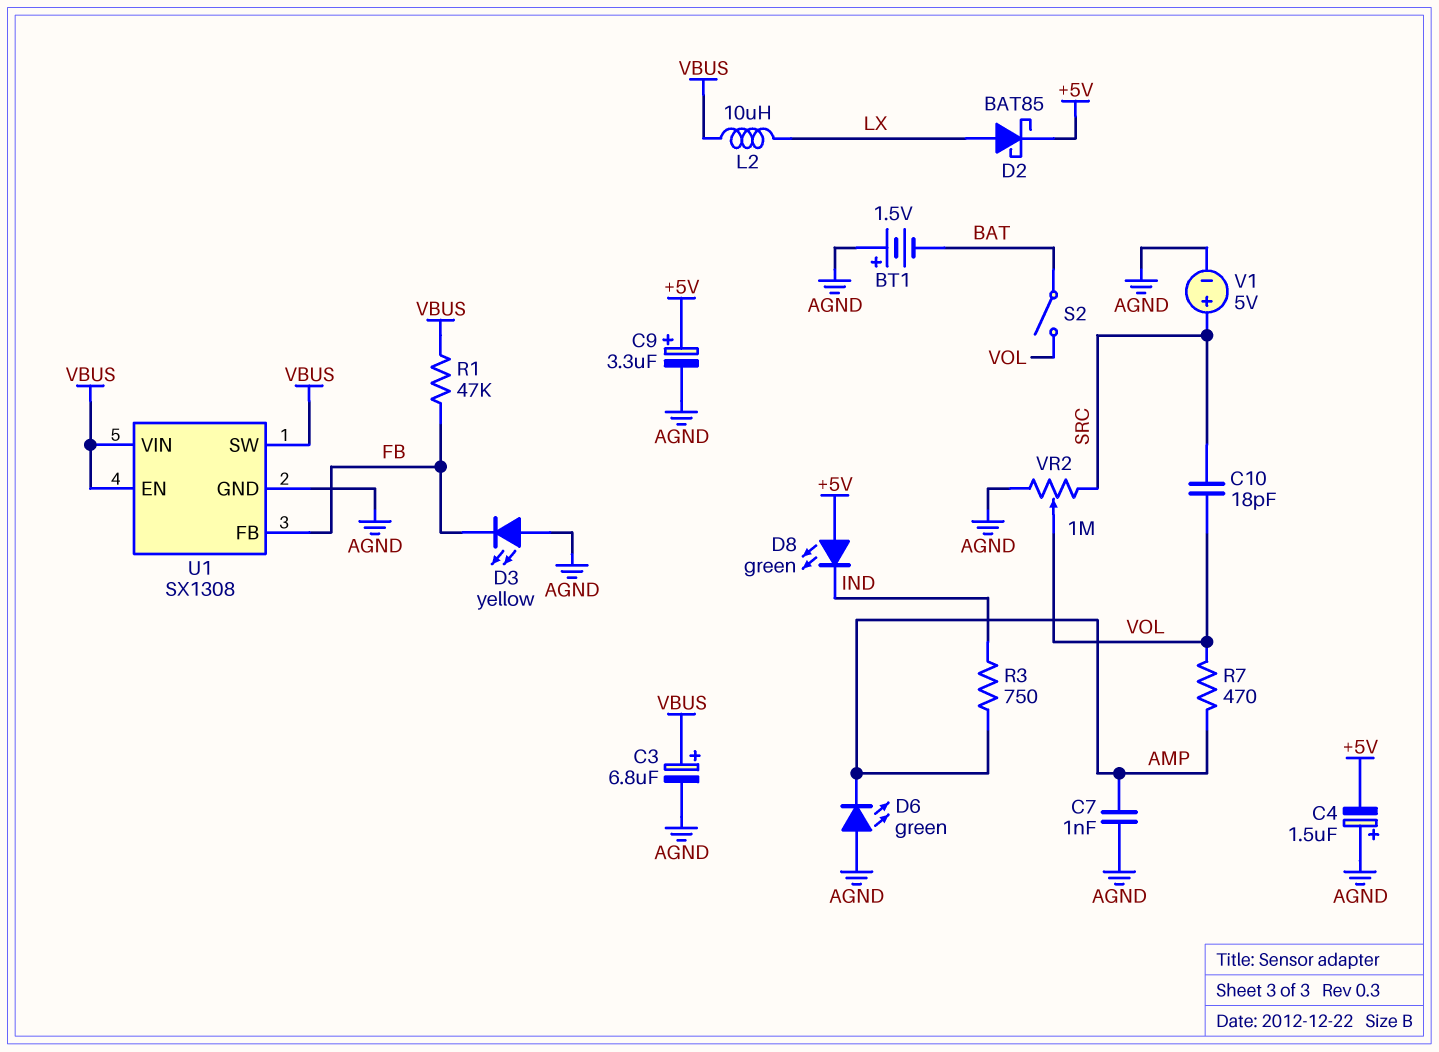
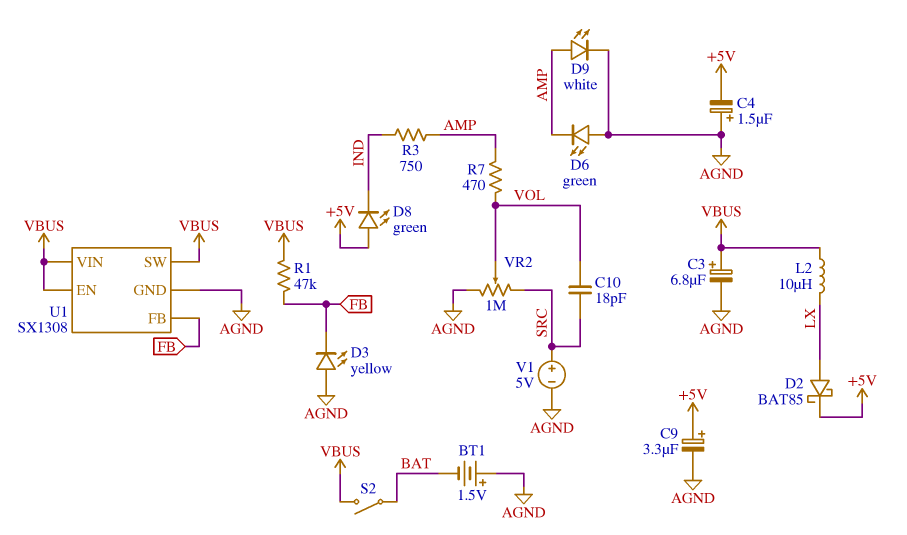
C7: 1nF (AGND, AMP) -> none
D9: none -> LED white (A AMP, K AGND)
S2: switch (BAT, VOL) -> switch (BAT, VBUS)

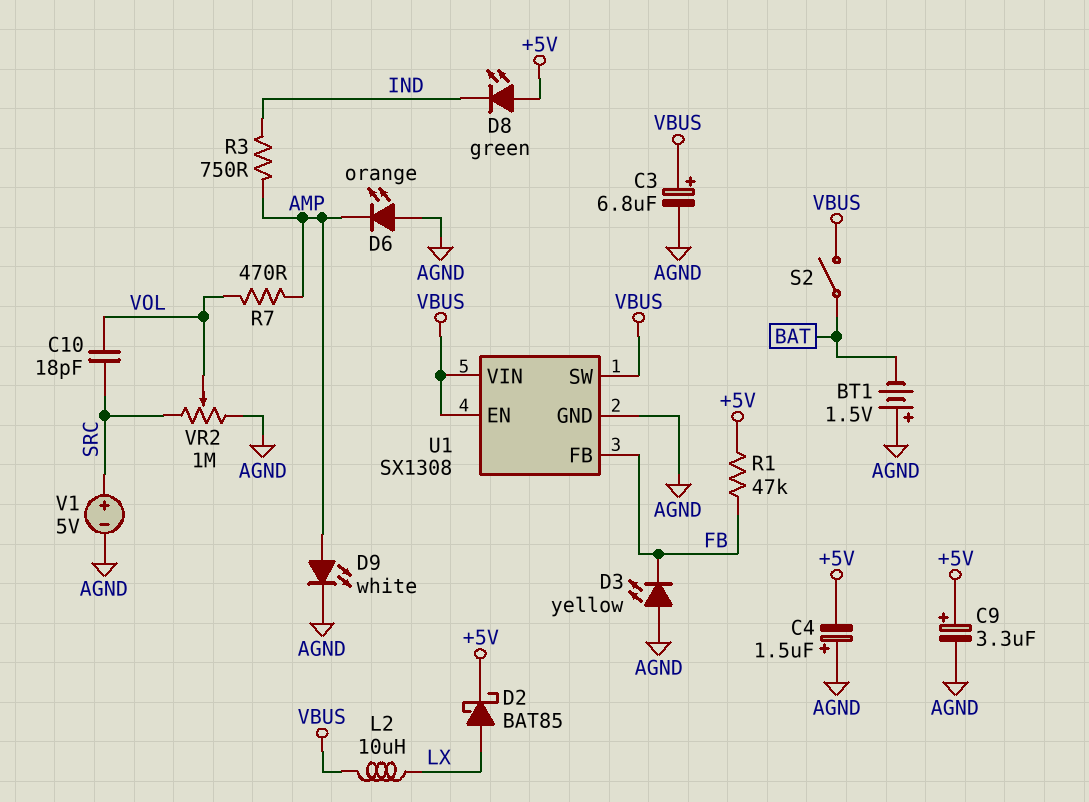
D6: LED green (A AGND, K AMP) -> LED orange (A AGND, K AMP)
R1: 47k (FB, VBUS) -> 47k (+5V, FB)

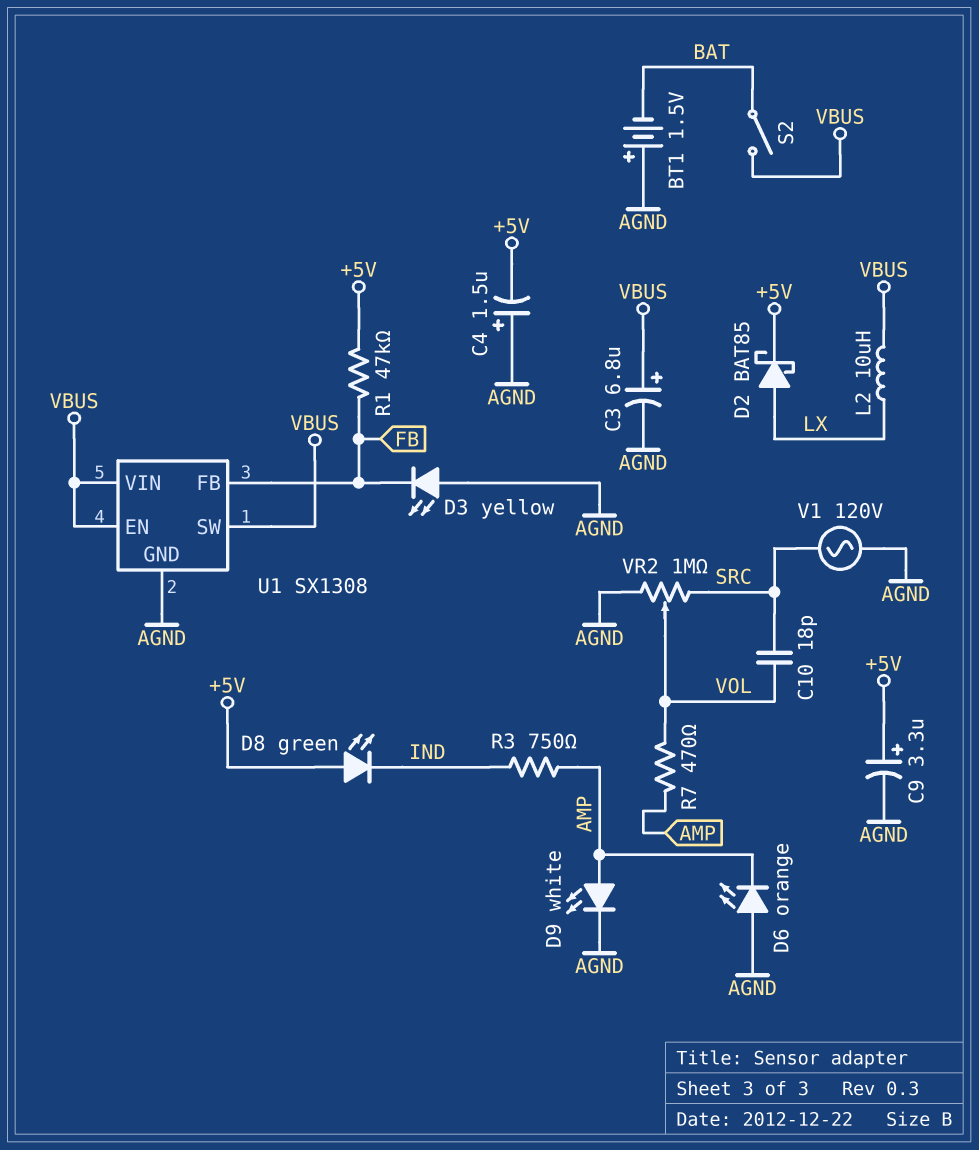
V1: 5V (plus SRC, minus AGND) -> AC 120V (AGND, SRC)

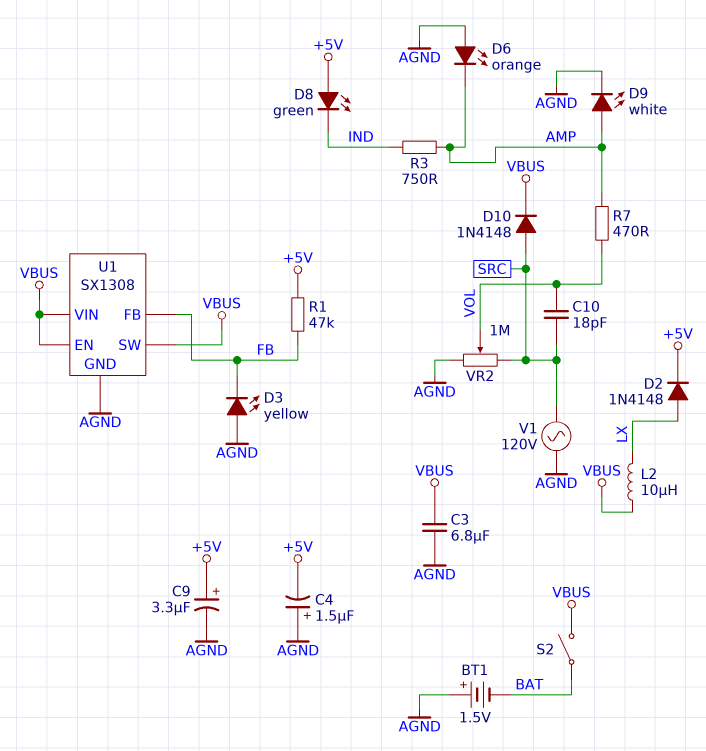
C3: 6.8uF (plus VBUS, minus AGND) -> 6.8uF (AGND, VBUS)
D2: schottky BAT85 (A LX, K +5V) -> diode 1N4148 (A LX, K +5V)
D10: none -> diode 1N4148 (A SRC, K VBUS)

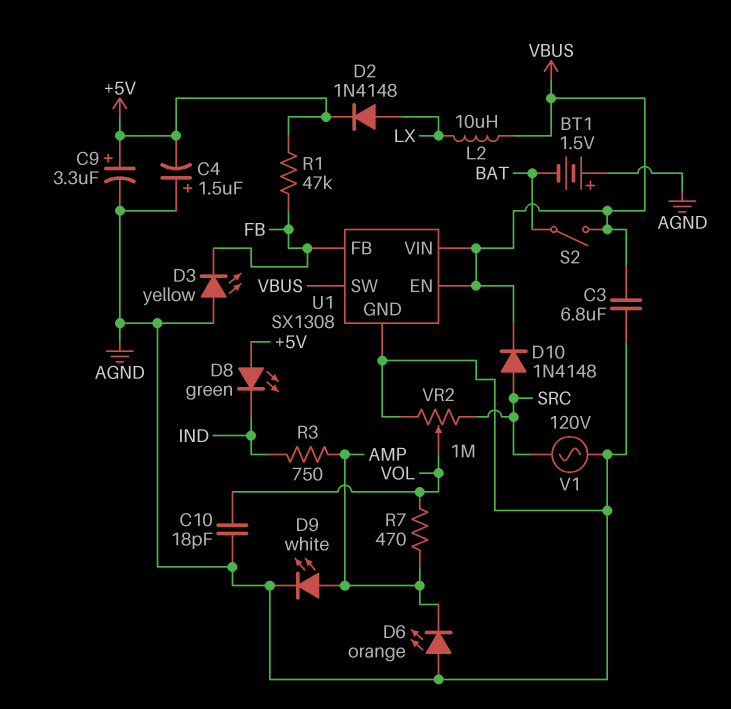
C10: 18pF (SRC, VOL) -> 18pF (AGND, VOL)

